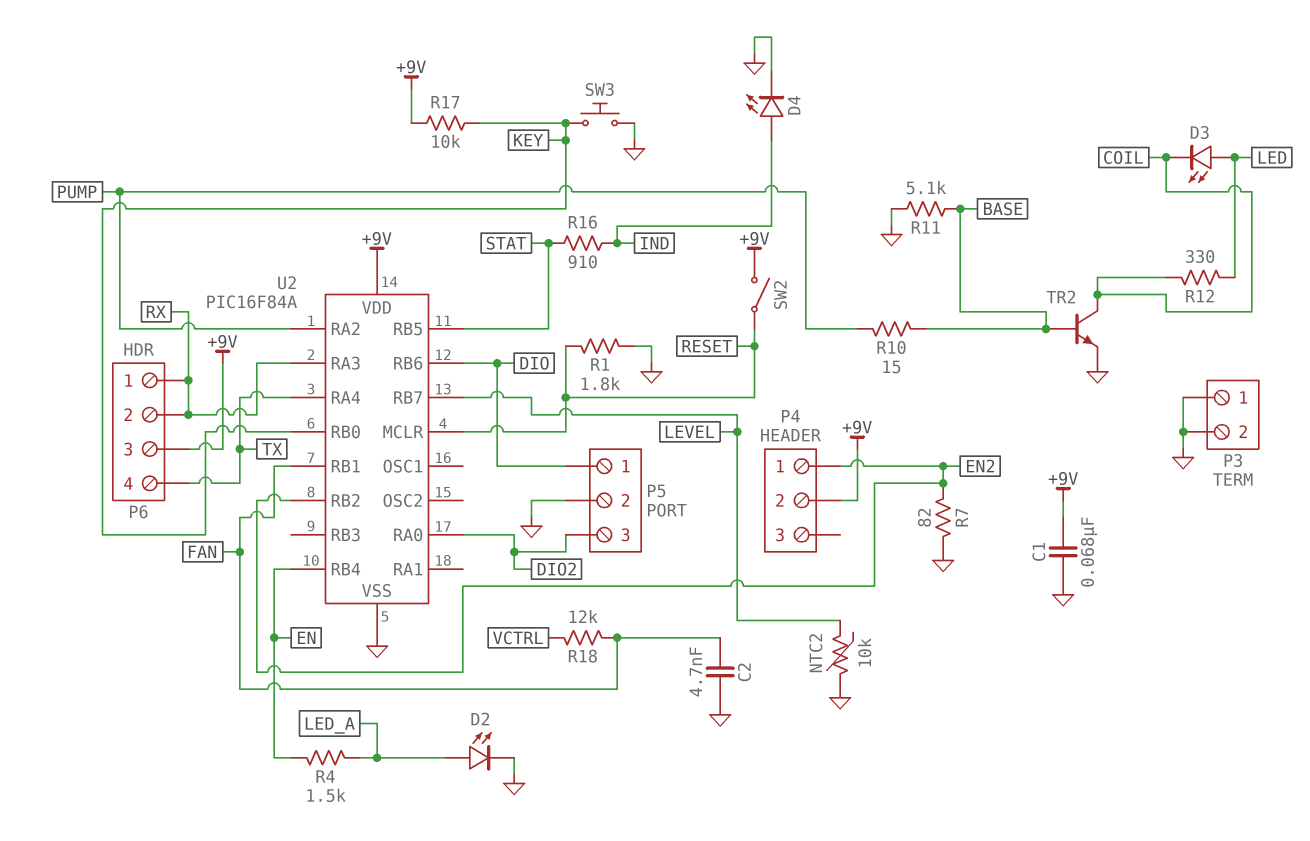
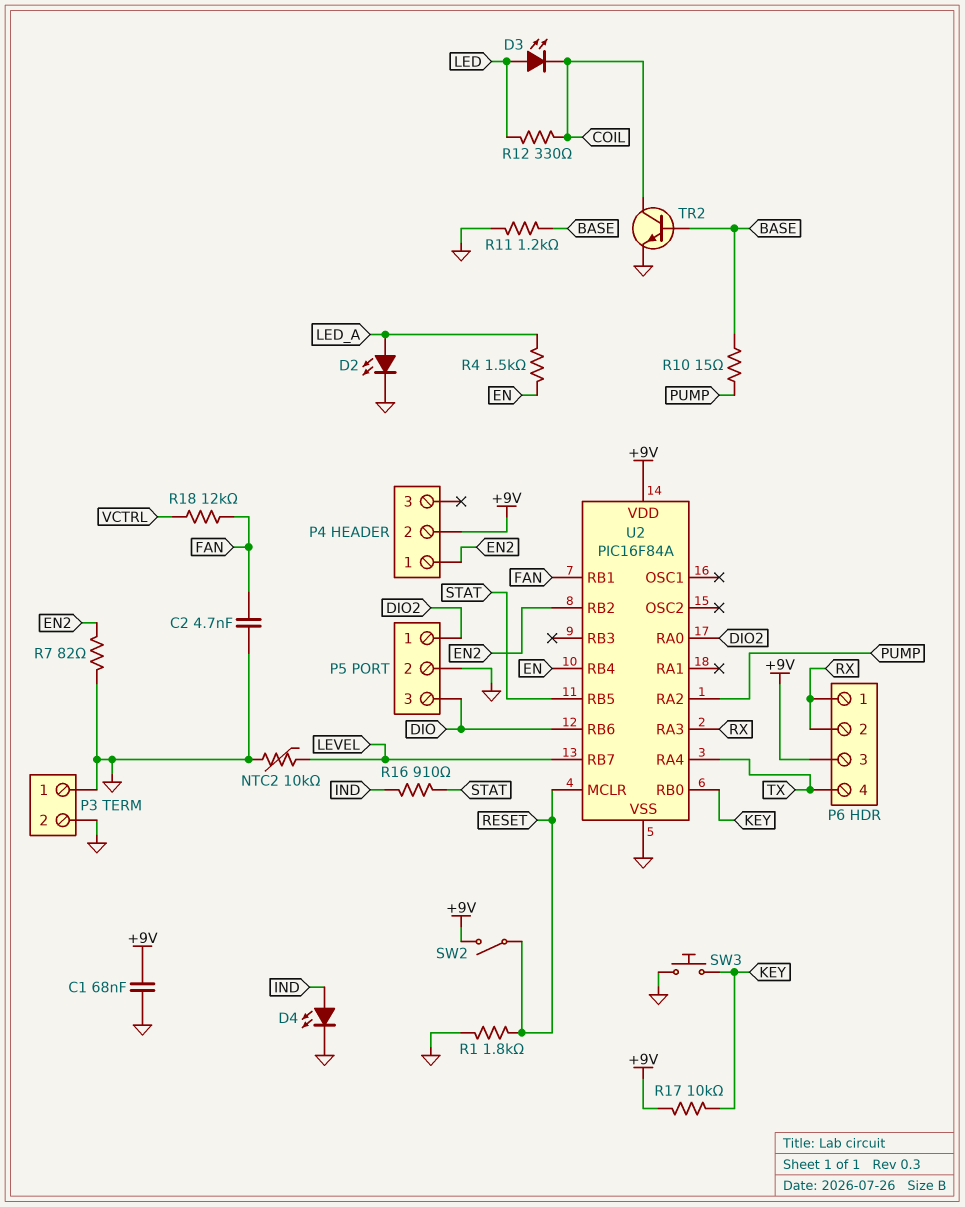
P5 pin 1: DIO -> DIO2
P5 pin 3: DIO2 -> DIO
R11: 5.1k (BASE, GND) -> 1.2k (BASE, GND)

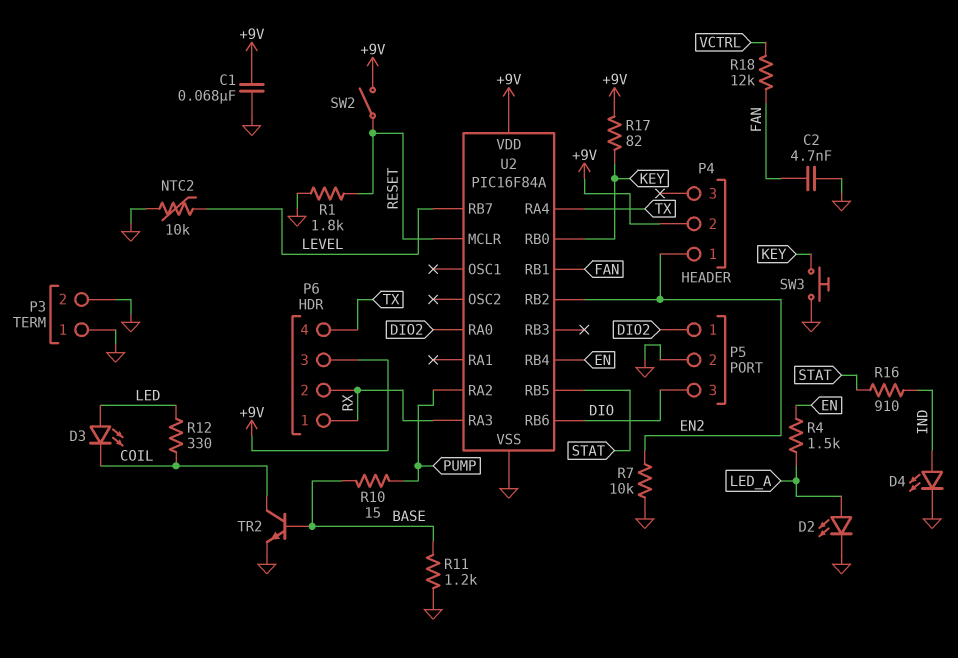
R7: 82 (EN2, GND) -> 10k (EN2, GND)
R17: 10k (+9V, KEY) -> 82 (+9V, KEY)

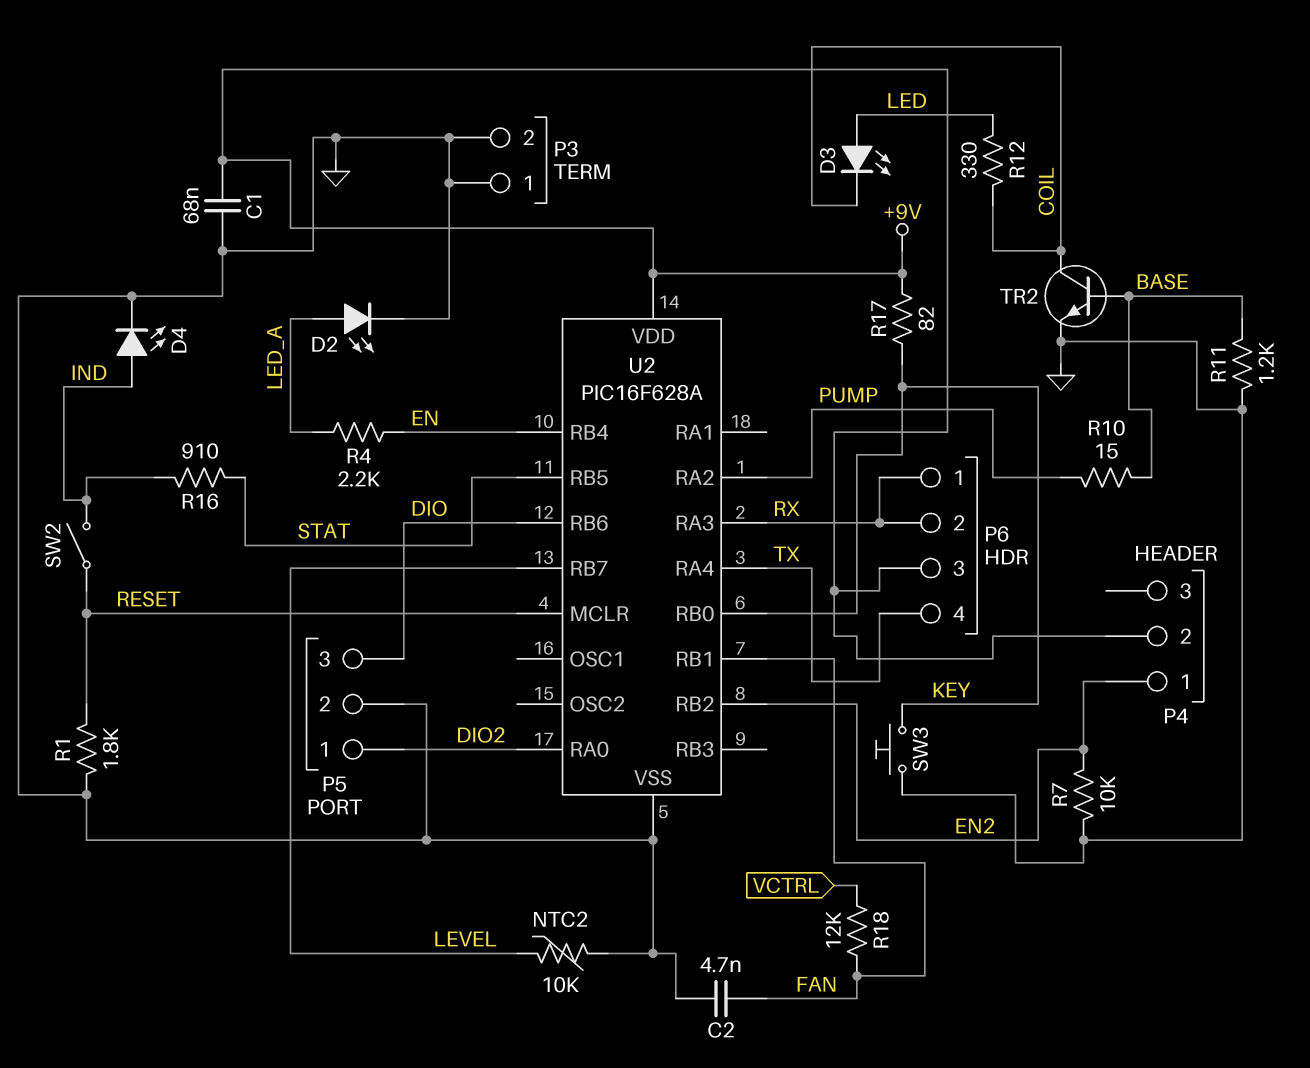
R4: 1.5k (EN, LED_A) -> 2.2k (EN, LED_A)
SW2: switch (+9V, RESET) -> switch (IND, RESET)
U2: PIC16F84A -> PIC16F628A

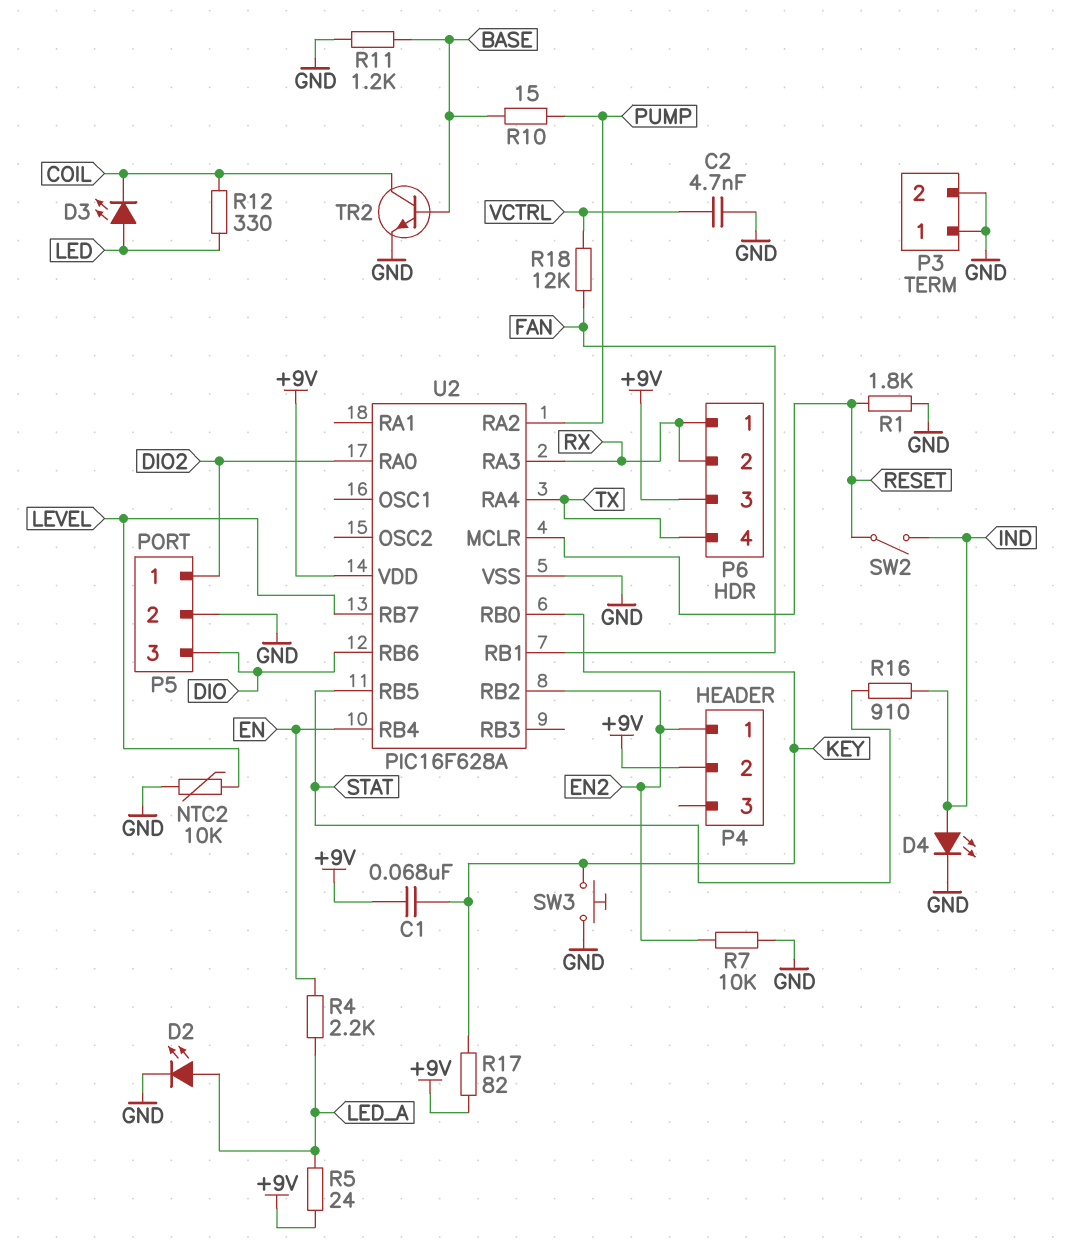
C1: 68nF (+9V, GND) -> 68nF (+9V, KEY)
C2: 4.7nF (FAN, GND) -> 4.7nF (GND, VCTRL)
R5: none -> 24 (+9V, LED_A)

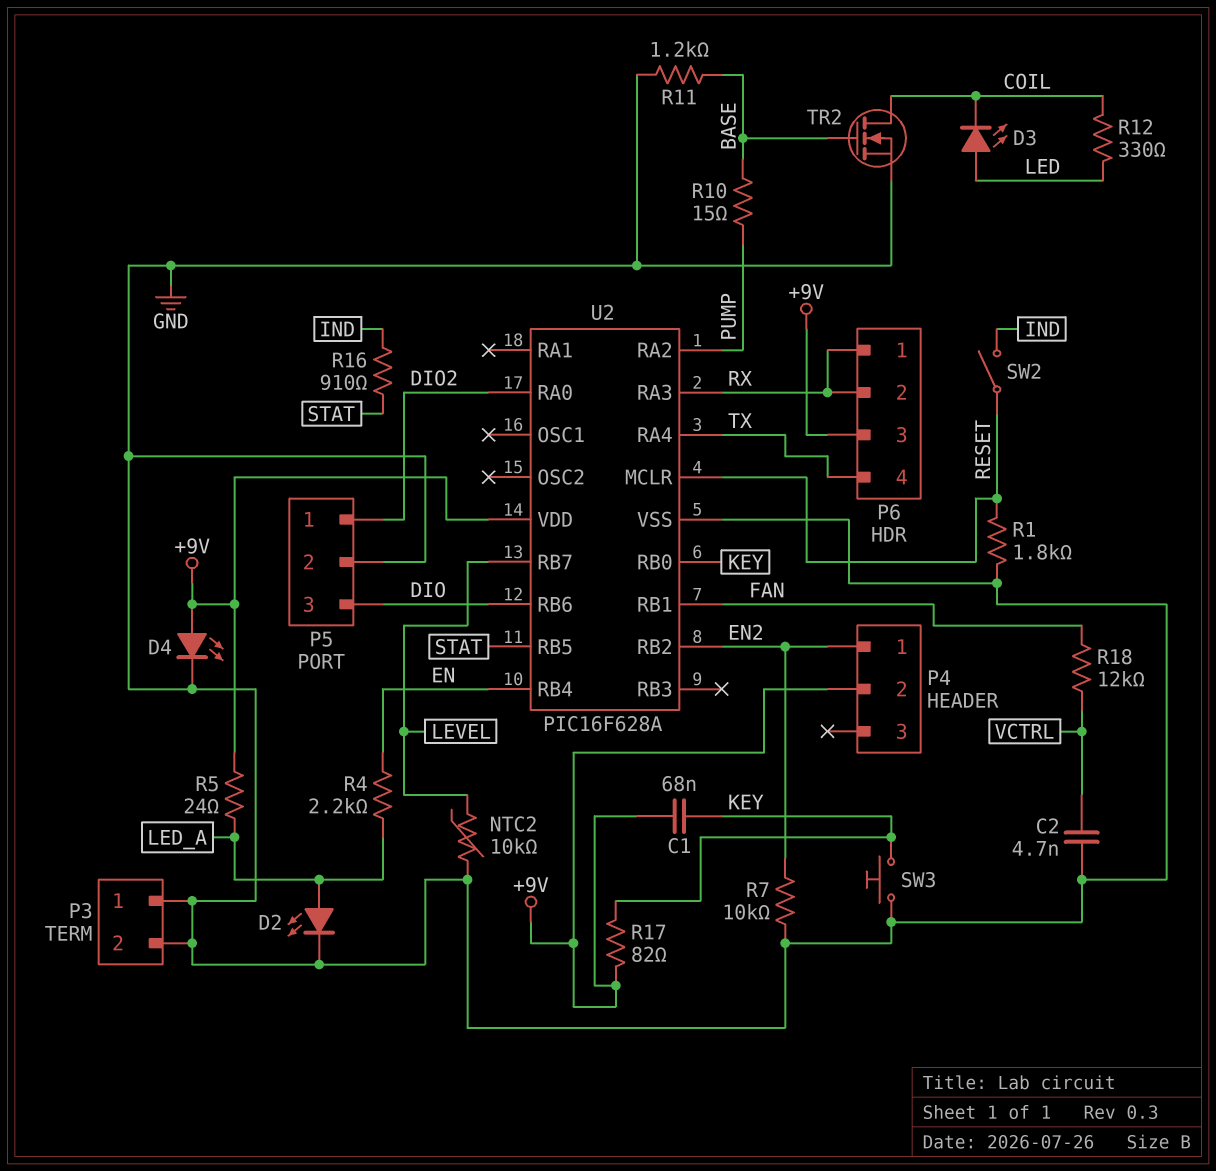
D4: LED (A IND, K GND) -> LED (A +9V, K GND)
TR2: NPN (B BASE, C COIL, E GND) -> NMOS (G BASE, D COIL, S GND)

